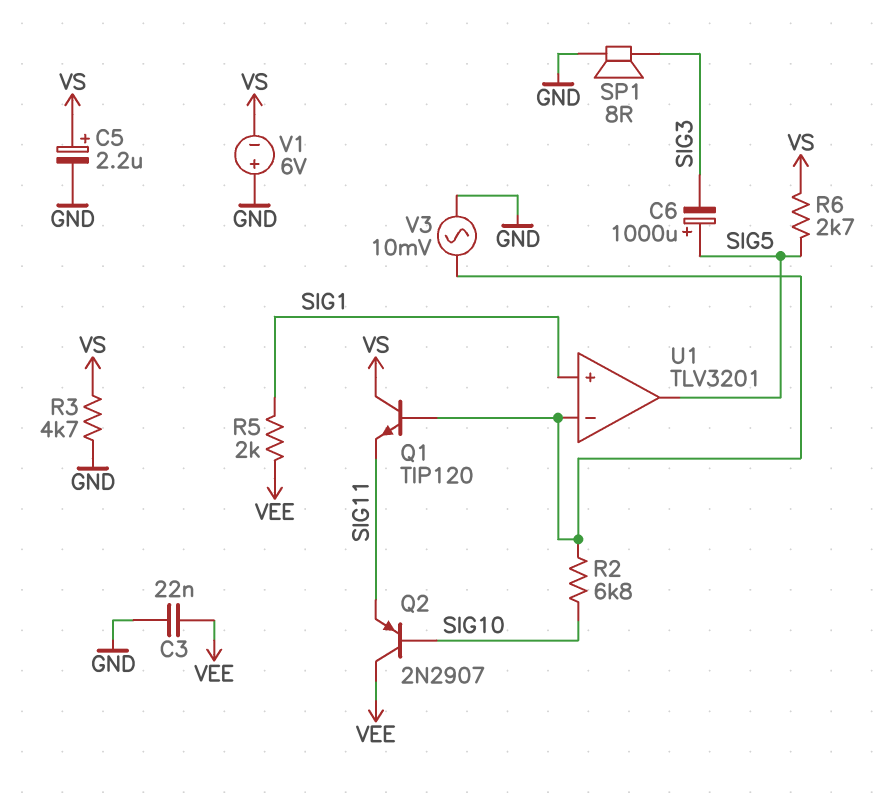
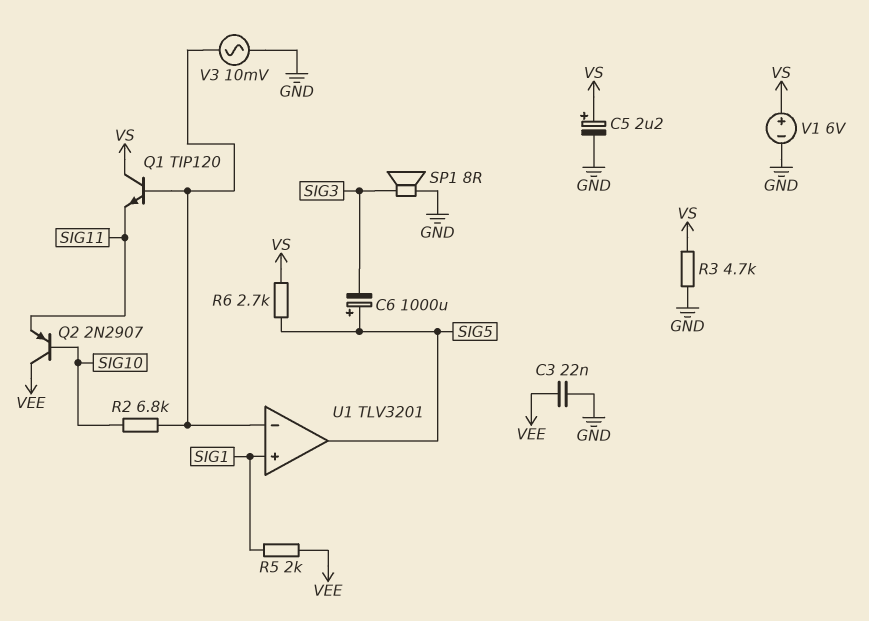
V1: 6V (plus GND, minus VS) -> 6V (plus VS, minus GND)

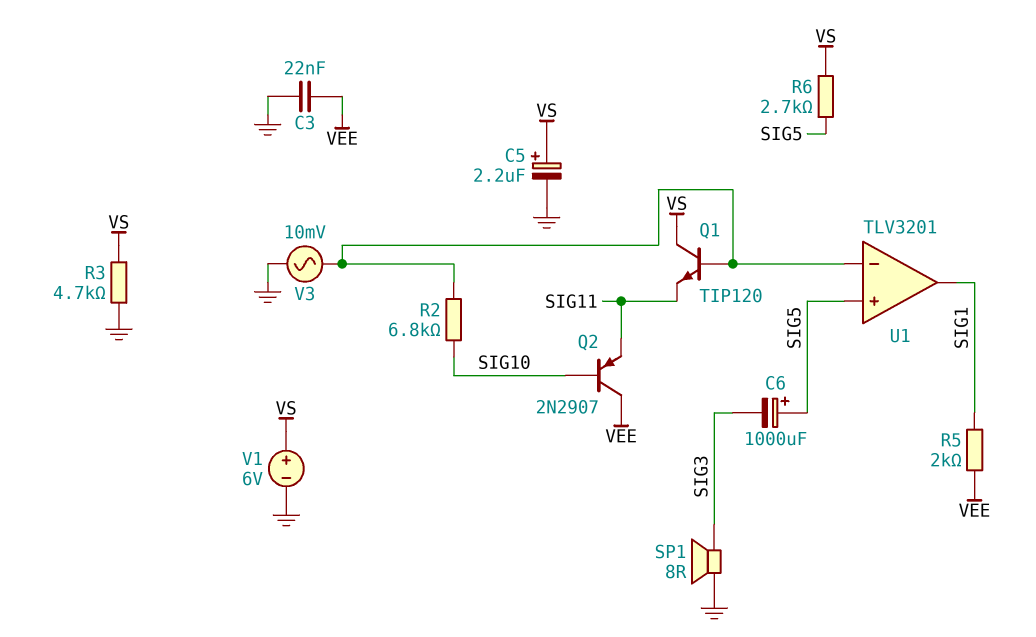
U1 pin in+: SIG1 -> SIG5
U1 pin out: SIG5 -> SIG1

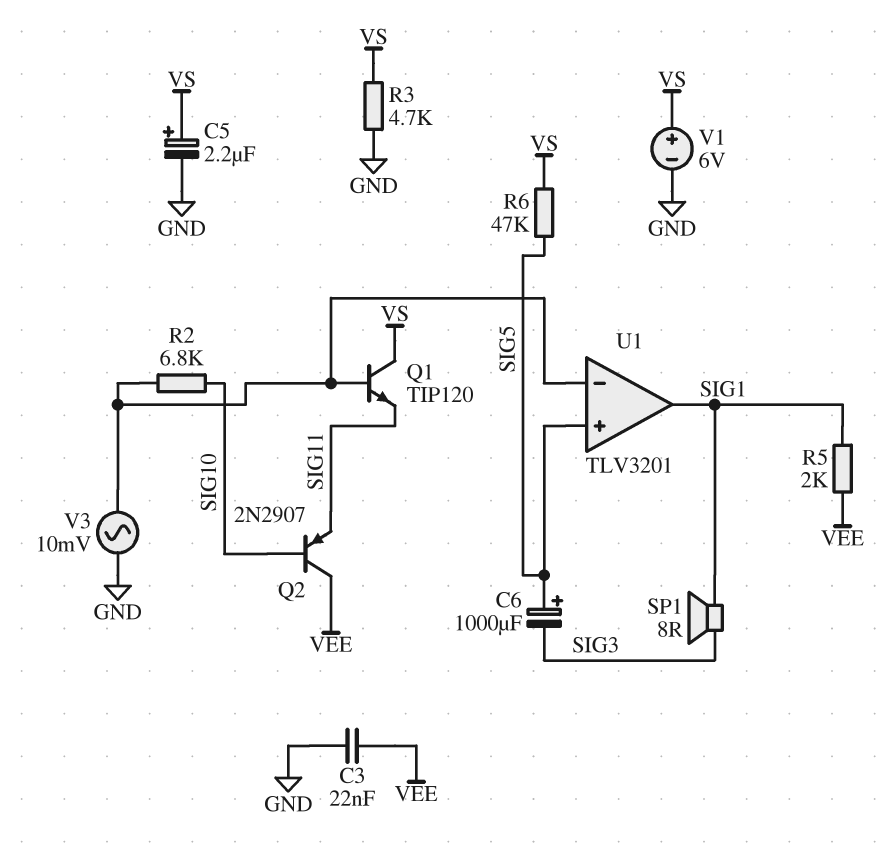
R6: 2.7k (SIG5, VS) -> 47k (SIG5, VS)
SP1: speaker 8R (GND, SIG3) -> speaker 8R (SIG1, SIG3)

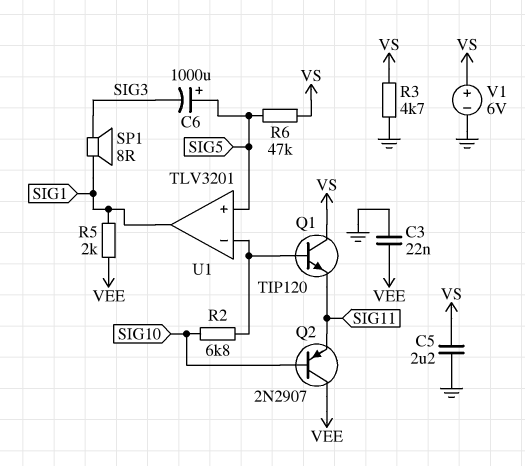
C5: 2.2uF (plus VS, minus GND) -> 2.2uF (GND, VS)
V3: AC 10mV (GND, U1/in-) -> none

